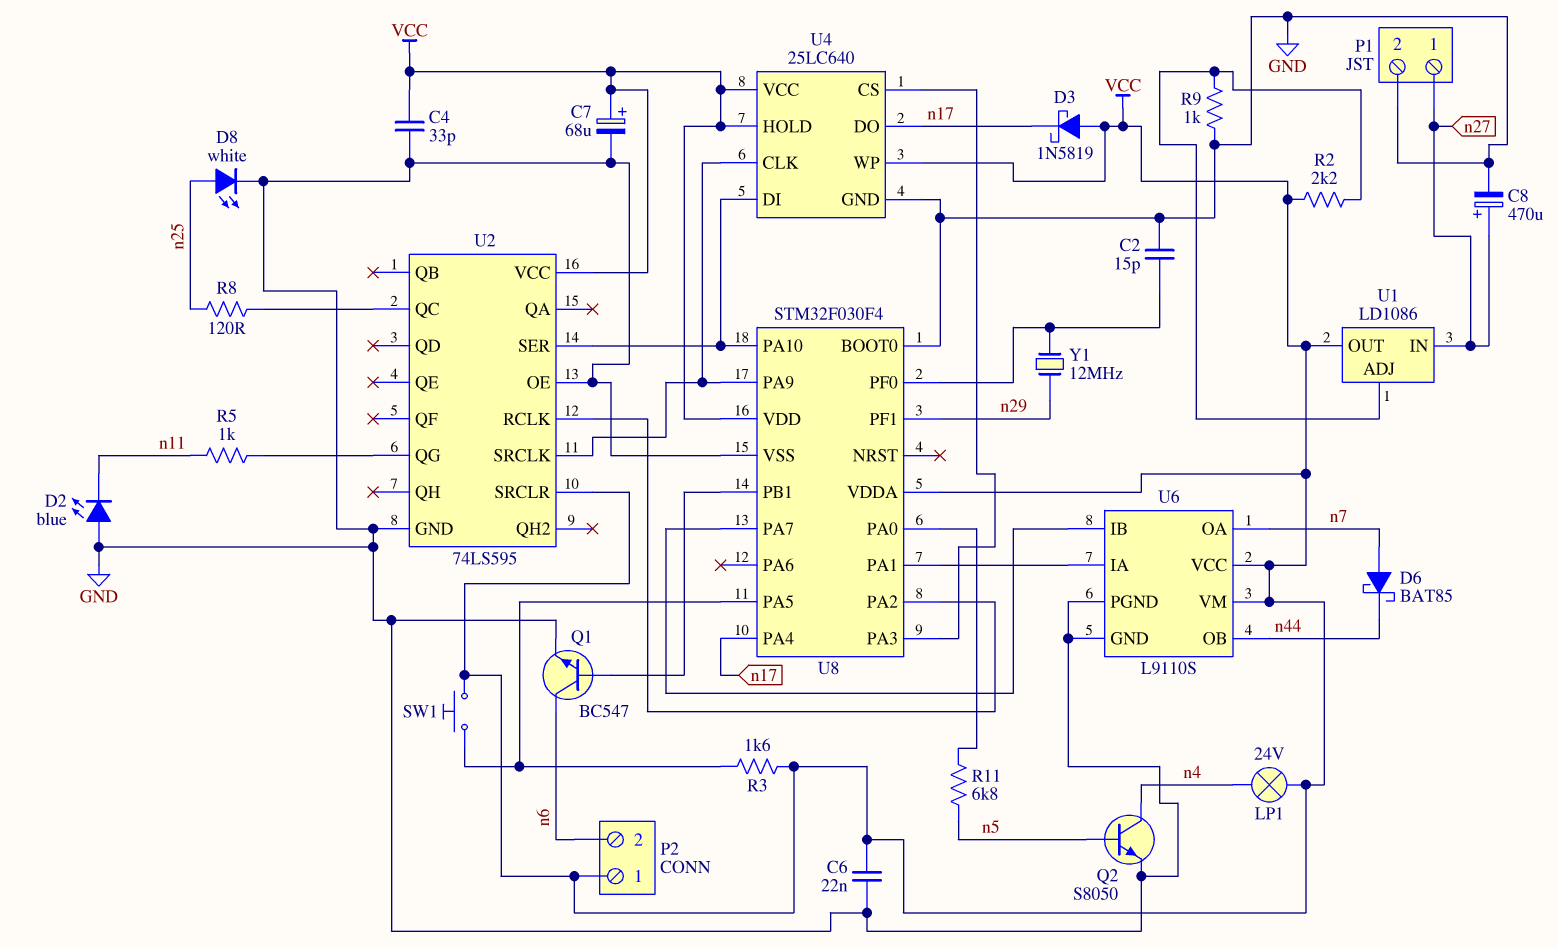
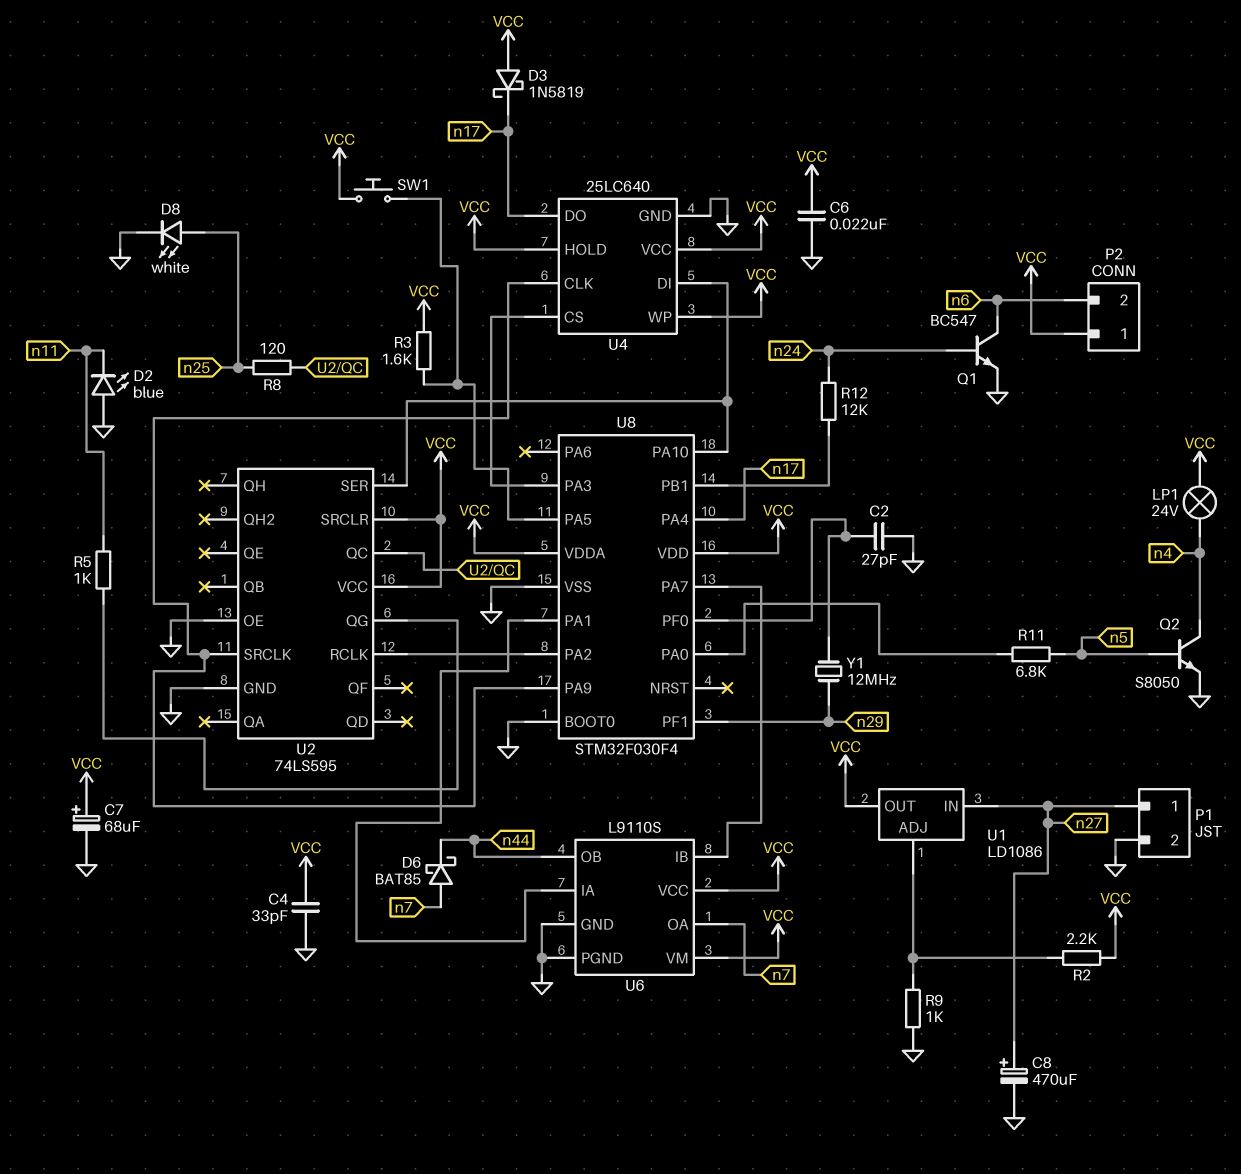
C2: 15pF (GND, U8/PF0) -> 27pF (GND, U8/PF0)
Q1: NPN BC547 (B U8/PB1, C n6, E GND) -> NPN BC547 (B n24, C n6, E GND)
R12: none -> 12k (U8/PB1, n24)

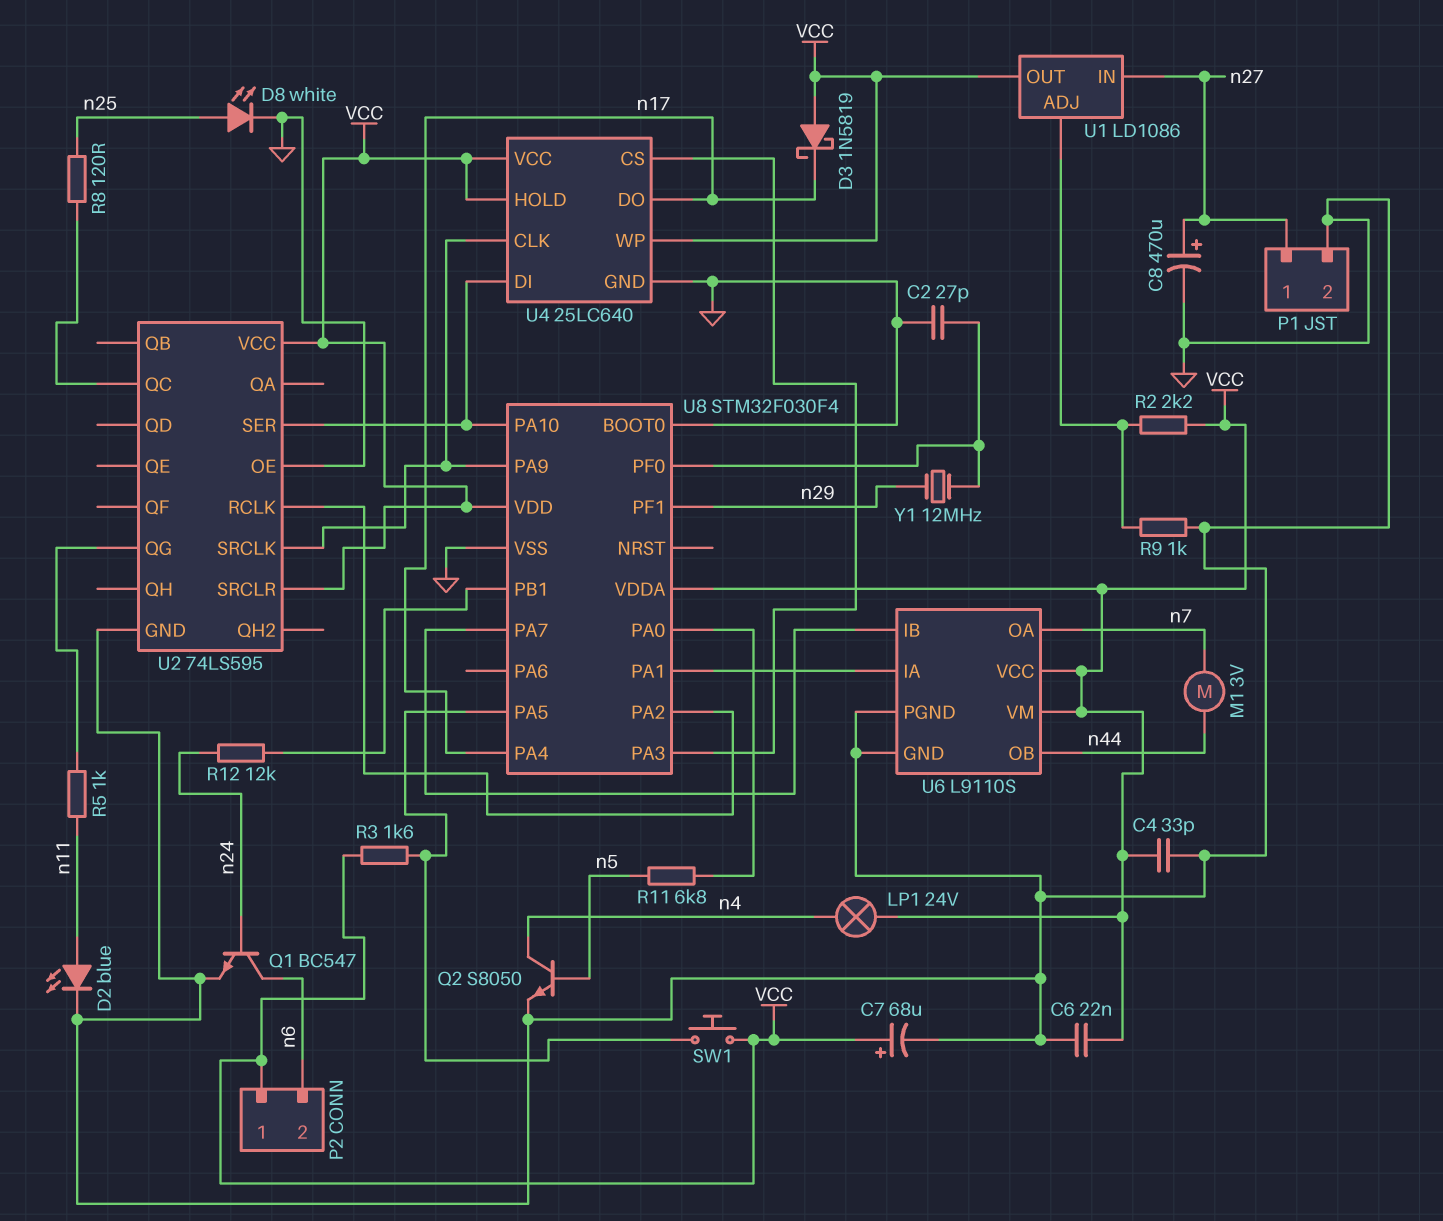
D2: LED blue (A GND, K n11) -> LED blue (A n11, K GND)
D6: schottky BAT85 (A n7, K n44) -> none
M1: none -> motor 3V (n7, n44)

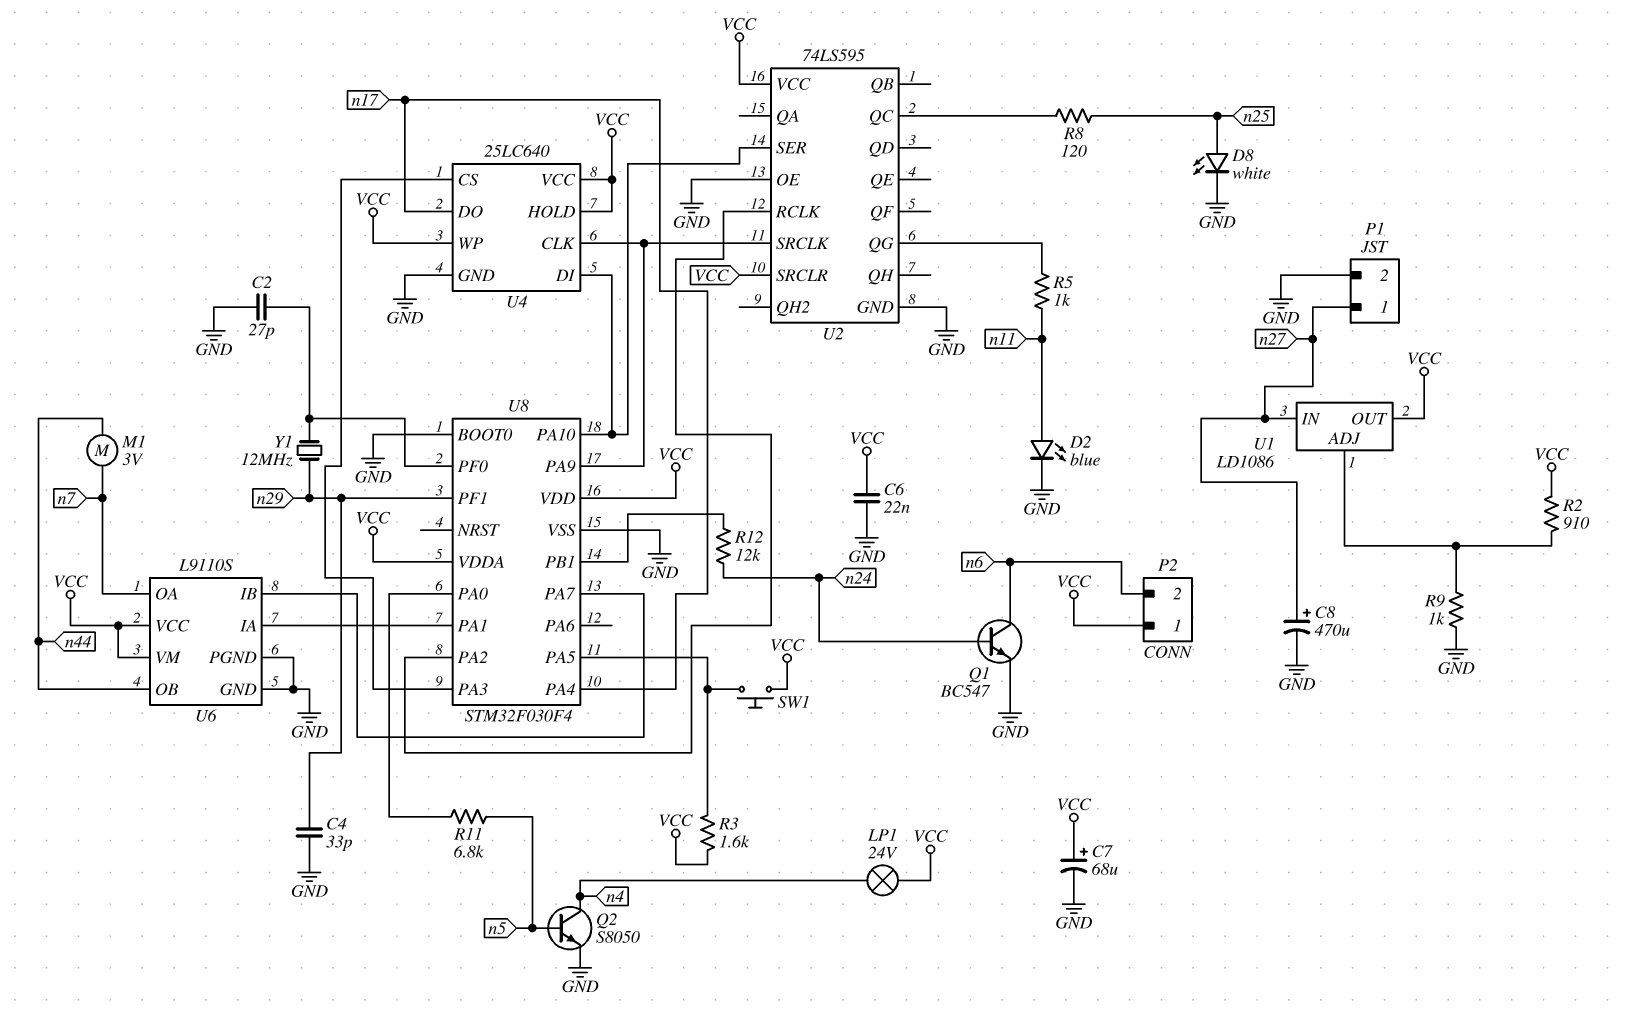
C4: 33pF (GND, VCC) -> 33pF (GND, n29)
D3: schottky 1N5819 (A VCC, K n17) -> none
R2: 2.2k (U1/ADJ, VCC) -> 910 (U1/ADJ, VCC)

